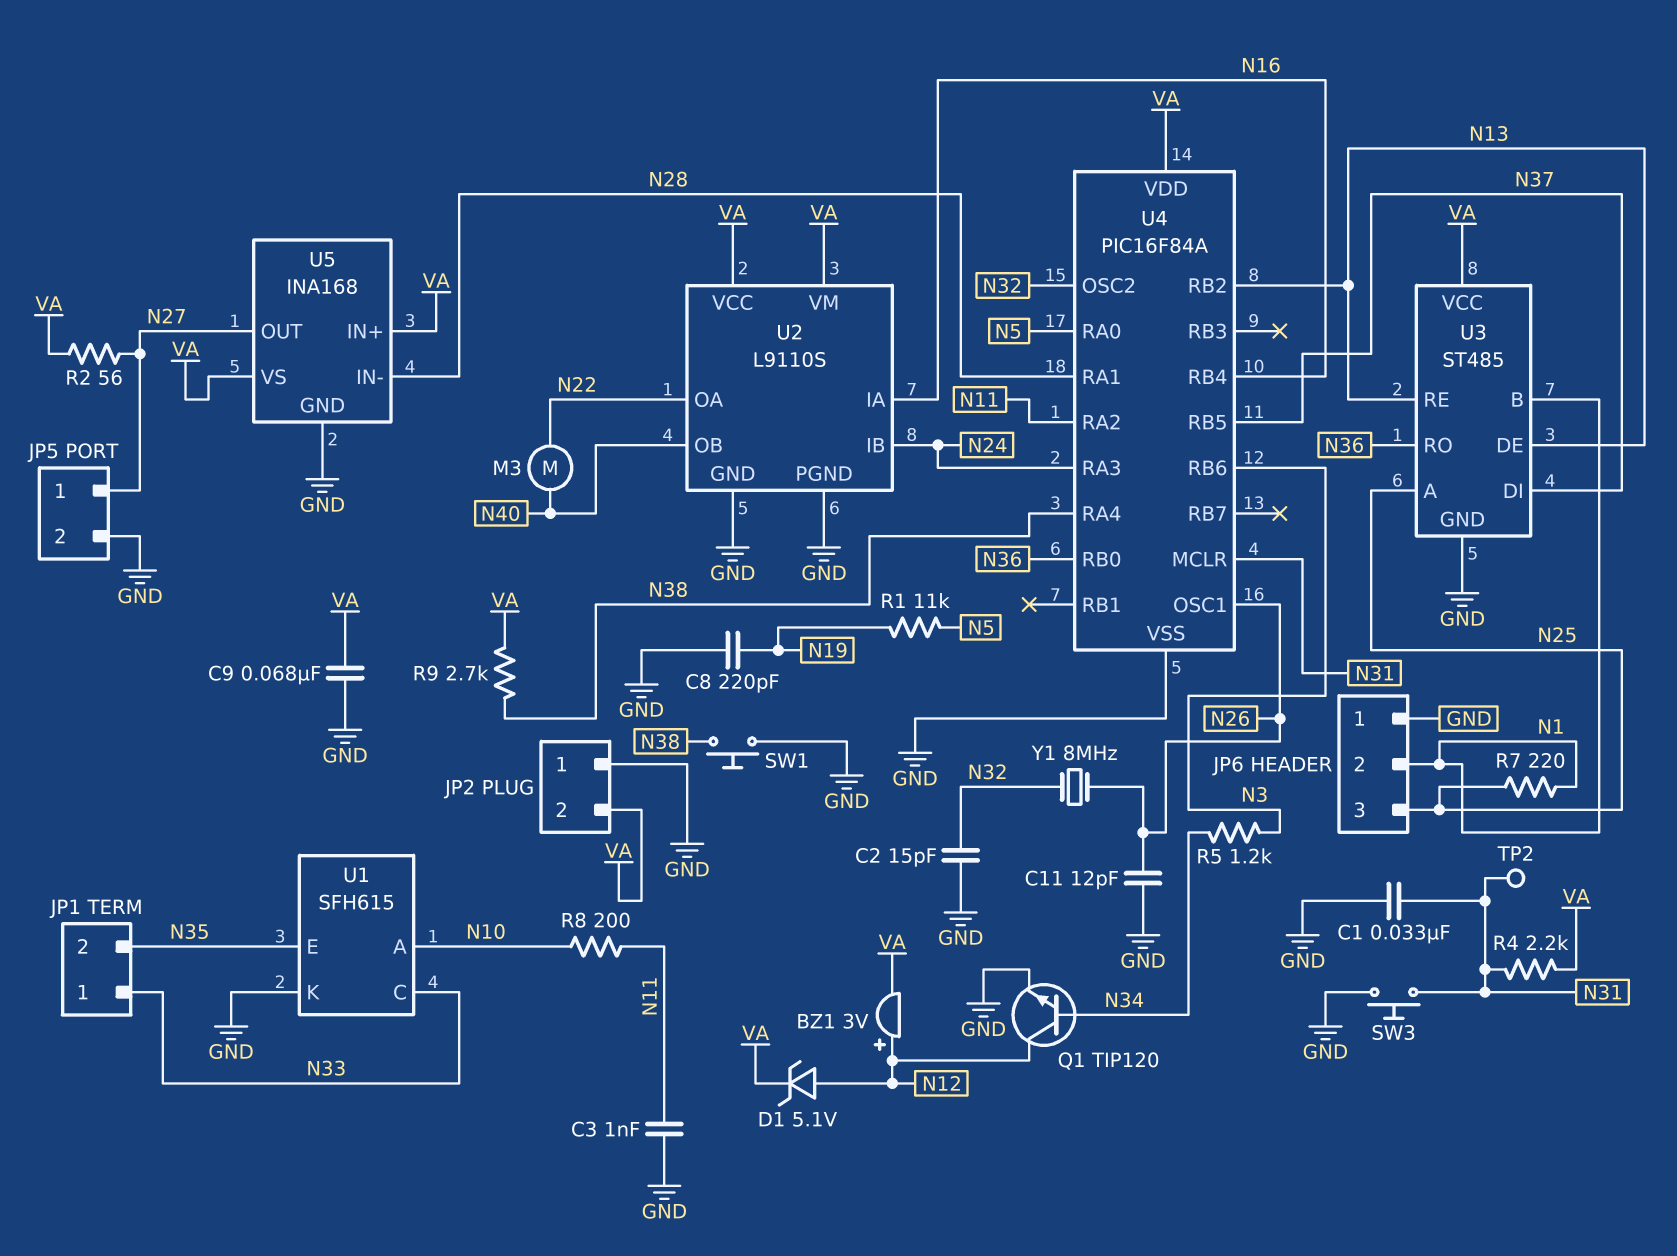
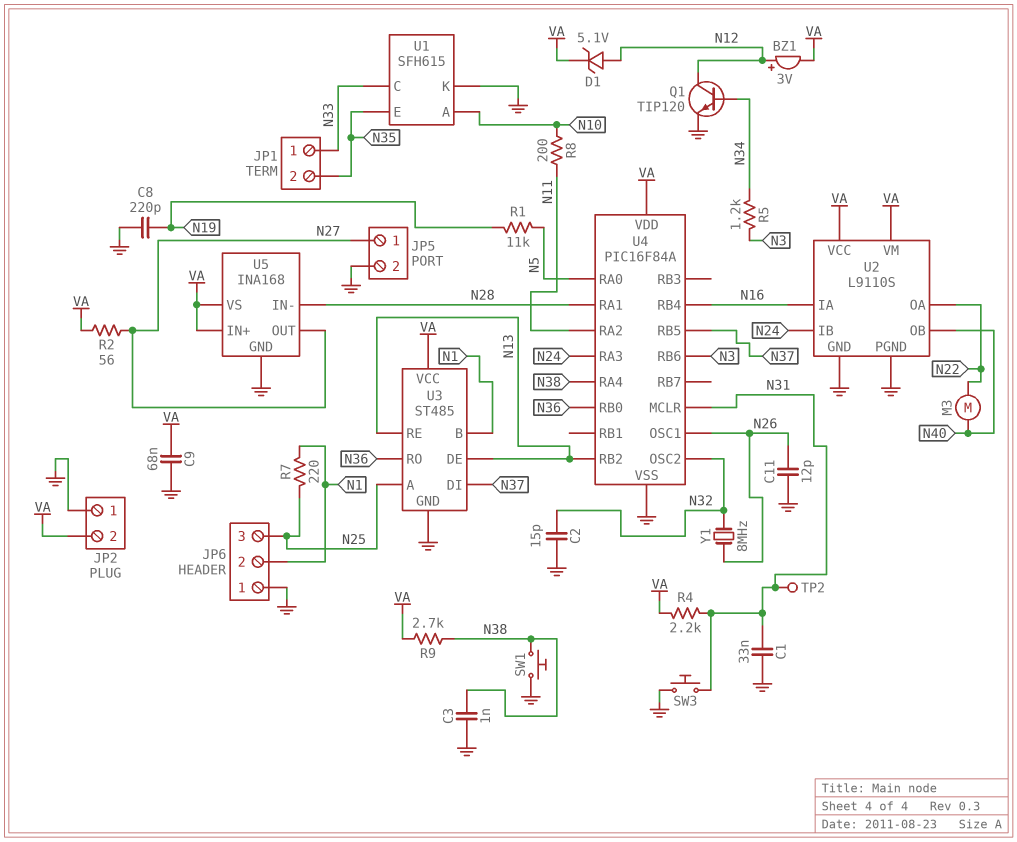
C3: 1nF (GND, N11) -> 1nF (GND, N38)

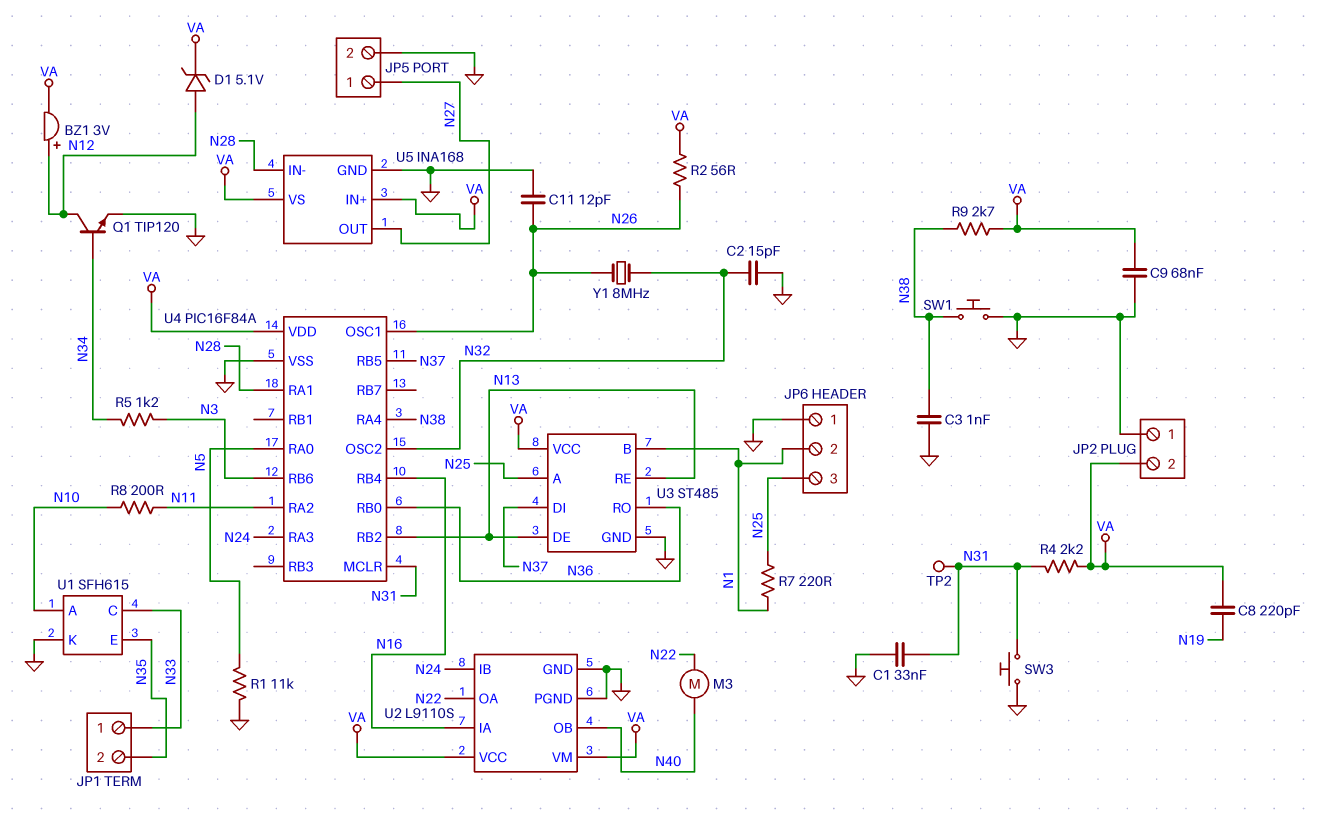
C8: 220pF (GND, N19) -> 220pF (N19, VA)
R1: 11k (N5, N19) -> 11k (GND, N5)
R2: 56 (N27, VA) -> 56 (N26, VA)

